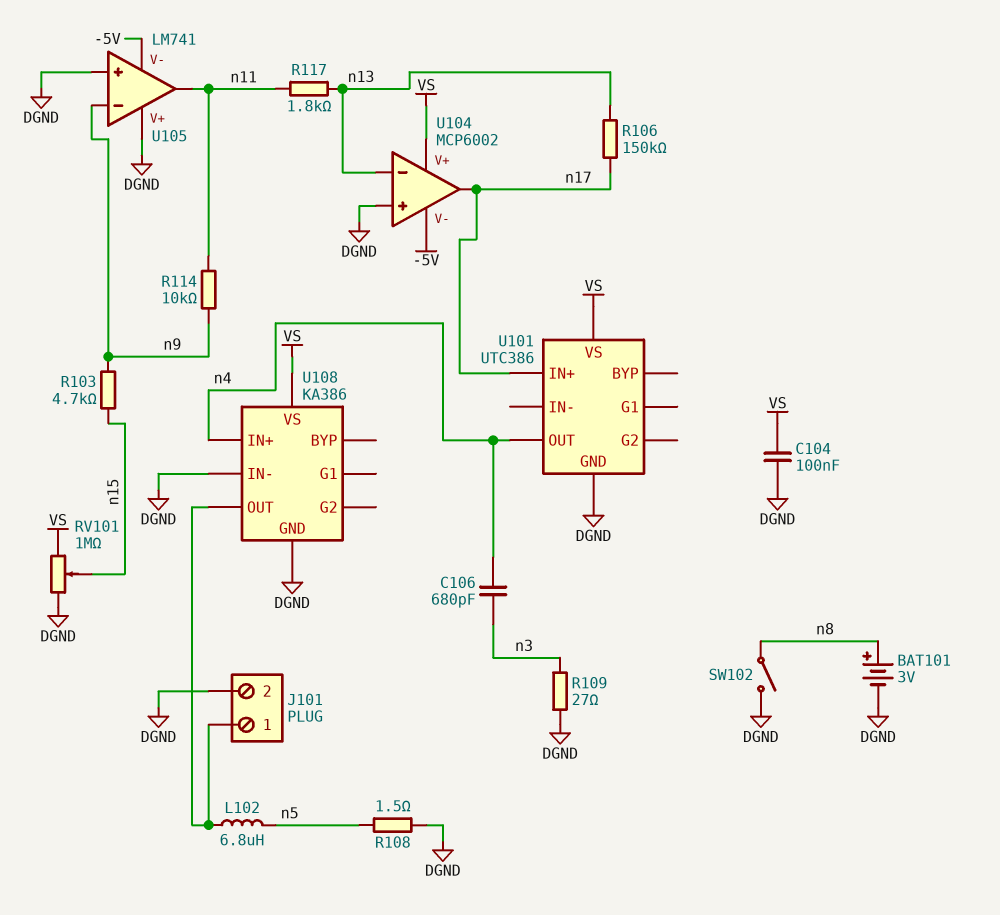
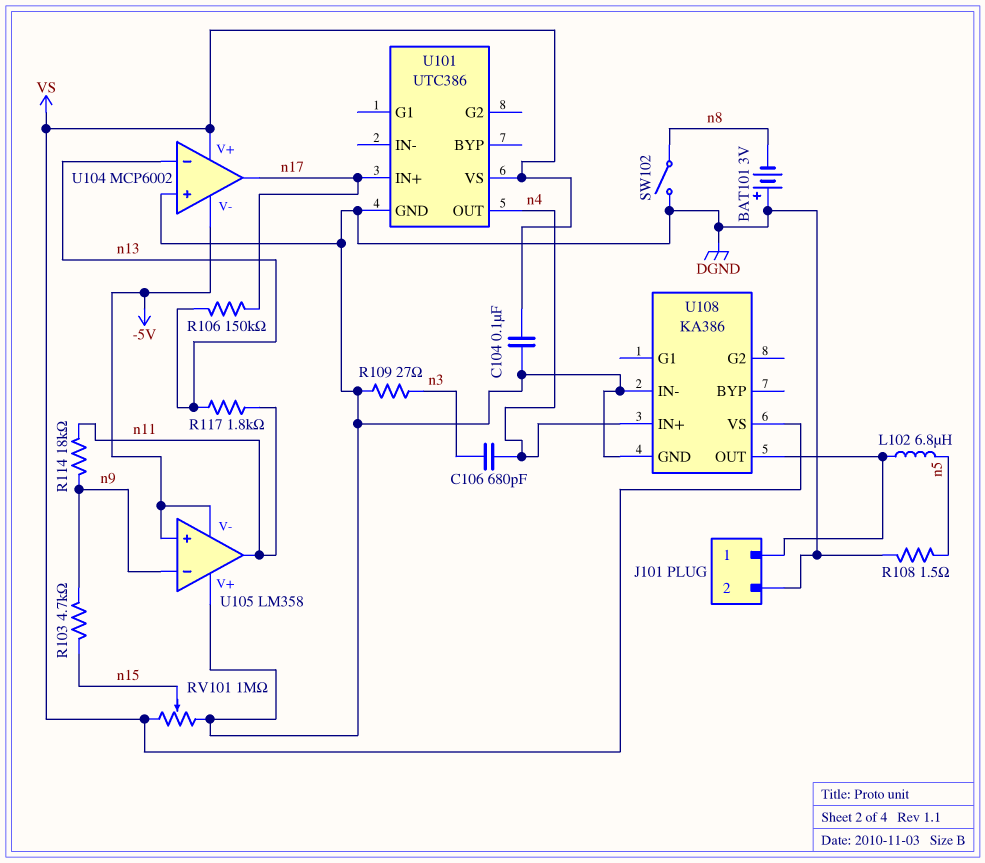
BAT101: 3V (plus n8, minus DGND) -> 3V (plus DGND, minus n8)
R114: 10k (n9, n11) -> 18k (n9, n11)
U105: LM741 -> LM358
U105 pin in+: DGND -> -5V

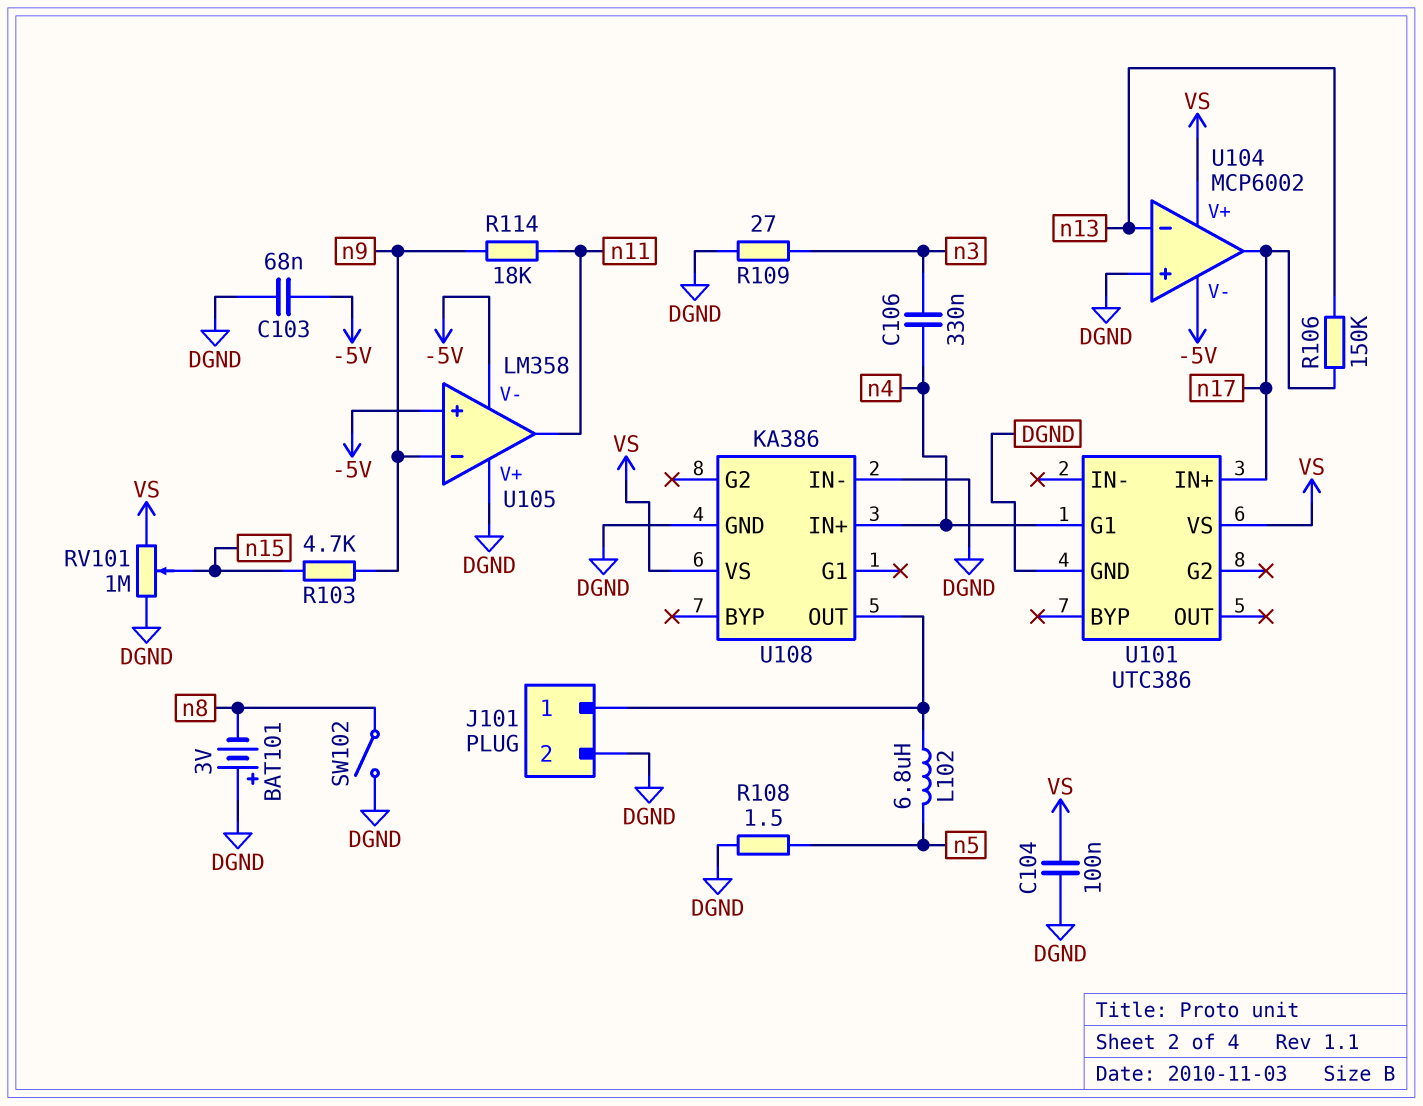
C103: none -> 68nF (-5V, DGND)
C106: 680pF (n3, n4) -> 330nF (n3, n4)
R117: 1.8k (n11, n13) -> none
U101 pin G1: none -> n4
U101 pin OUT: n4 -> none

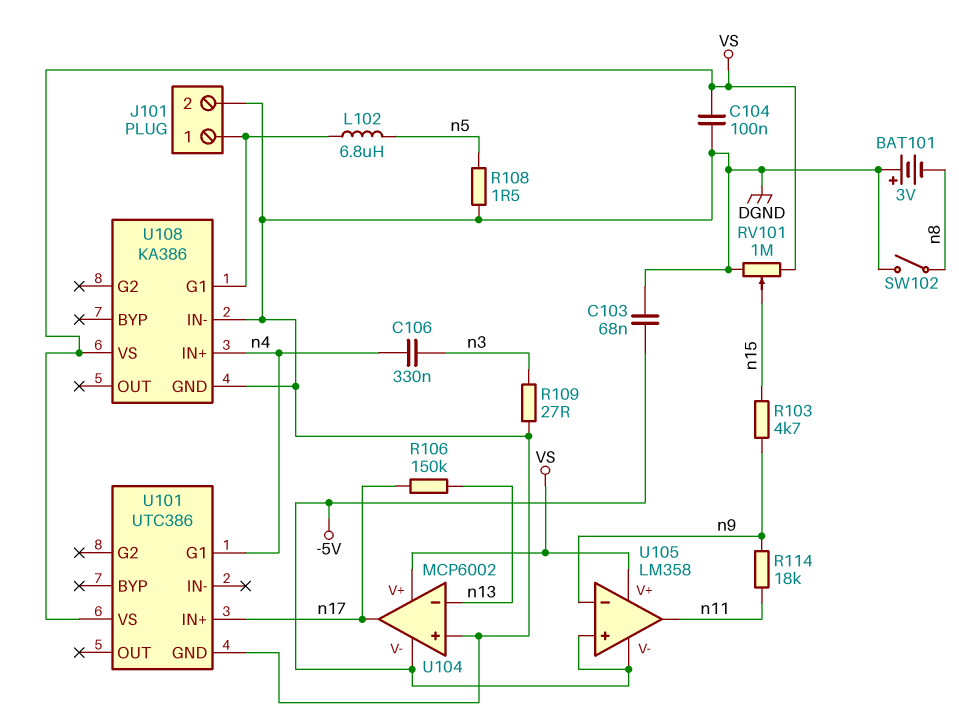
U105 pin V+: DGND -> VS
U108 pin G1: none -> J101/1
U108 pin OUT: J101/1 -> none

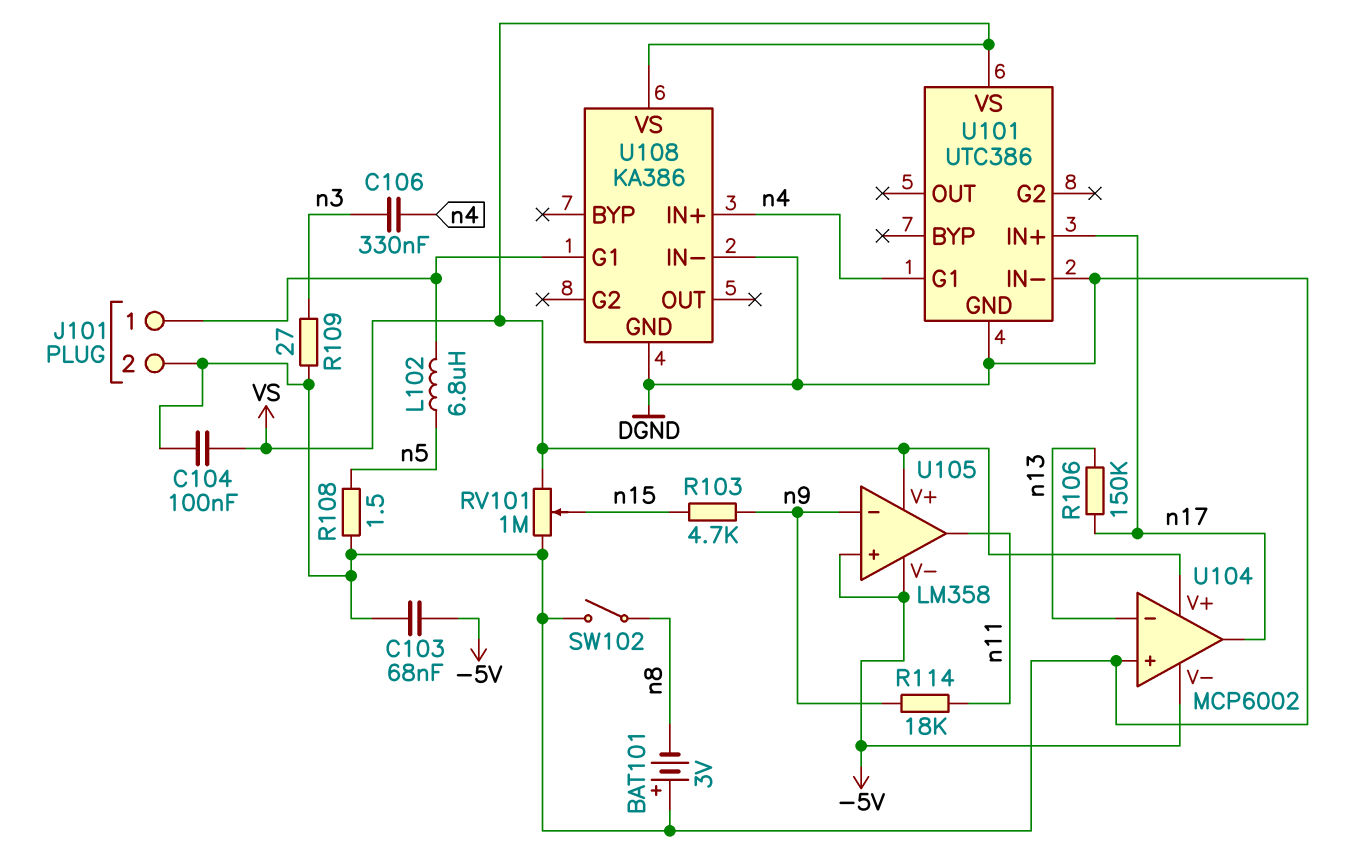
U101 pin IN-: none -> DGND

